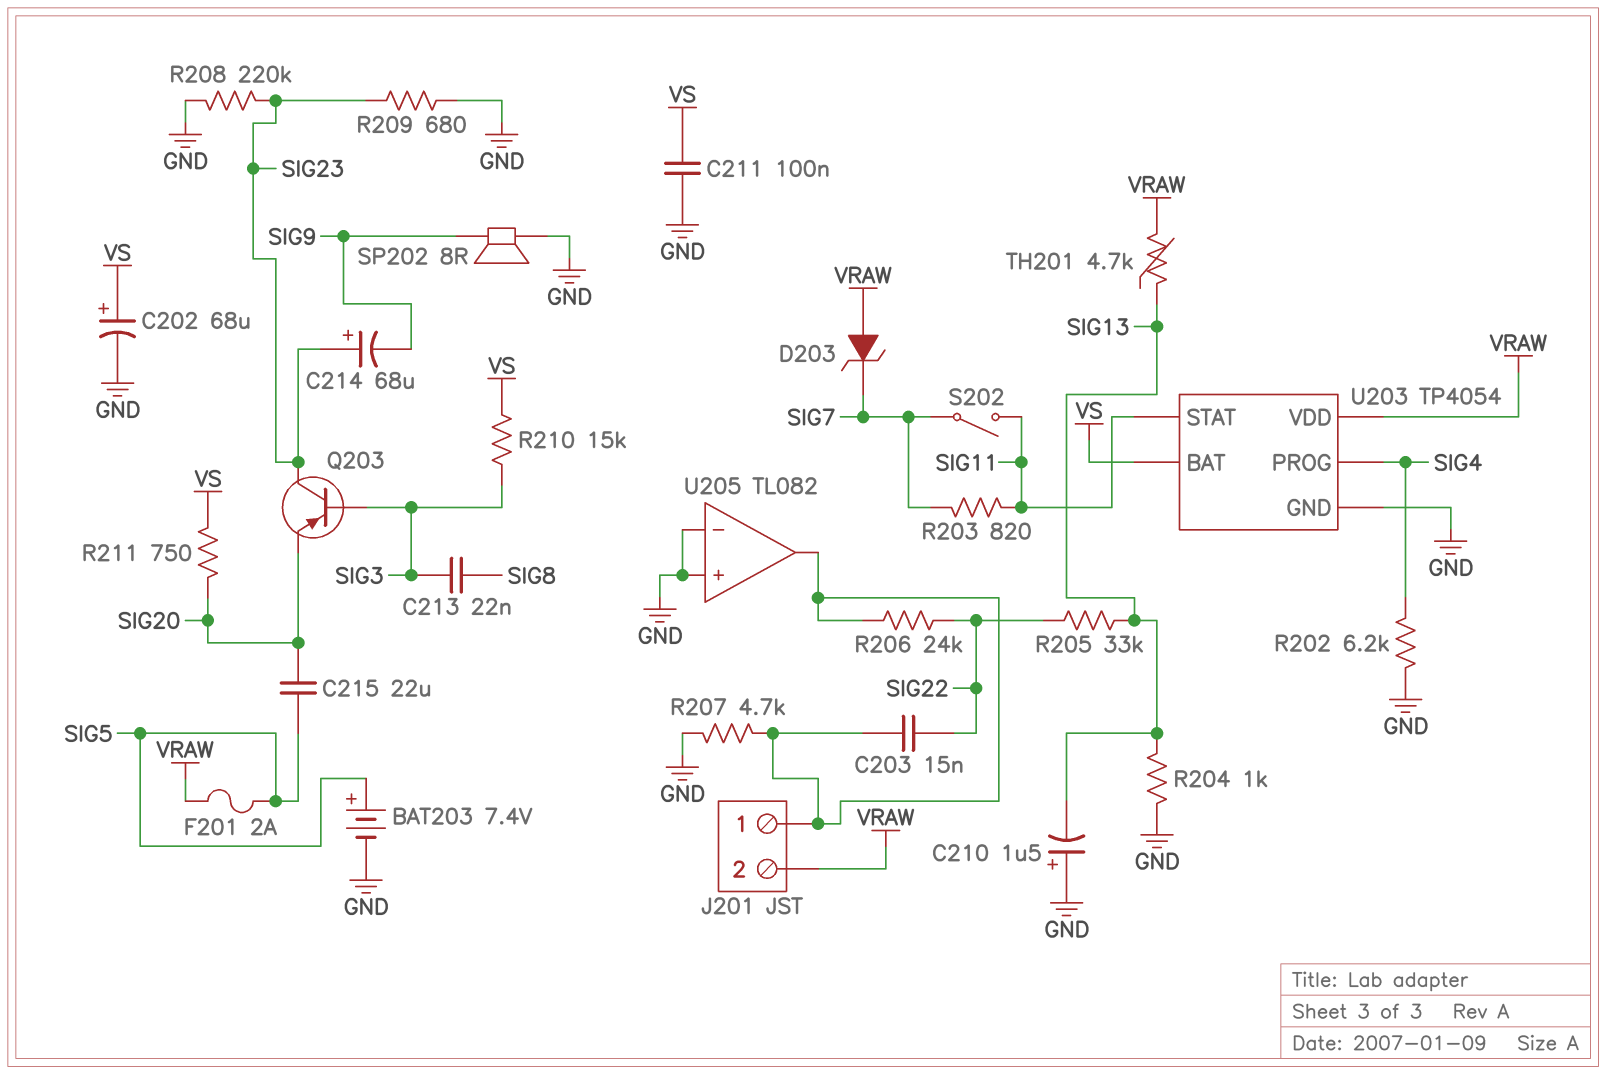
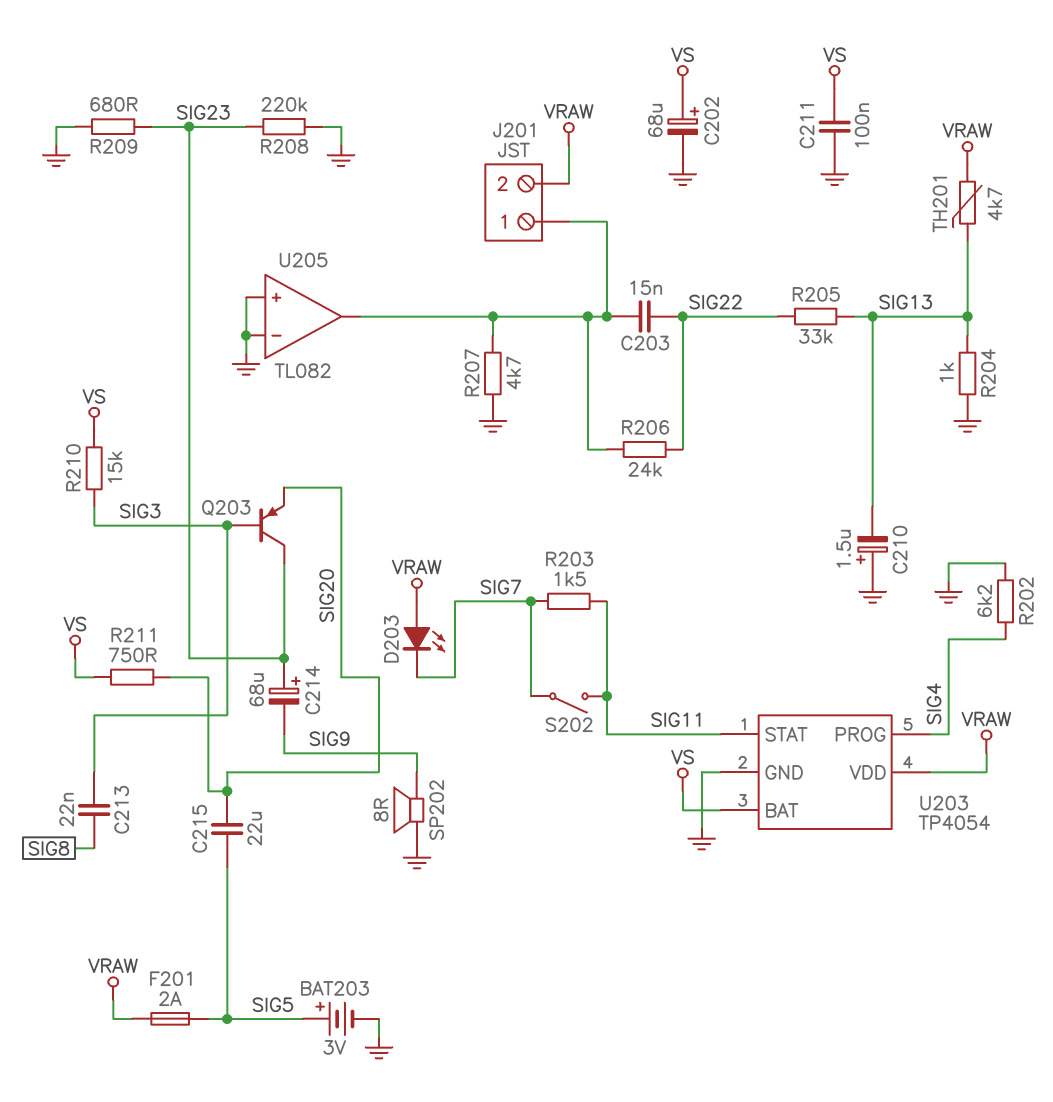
BAT203: 7.4V (plus SIG5, minus GND) -> 3V (plus SIG5, minus GND)
D203: zener (A VRAW, K SIG7) -> LED (A VRAW, K SIG7)
R203: 820 (SIG7, SIG11) -> 1.5k (SIG7, SIG11)

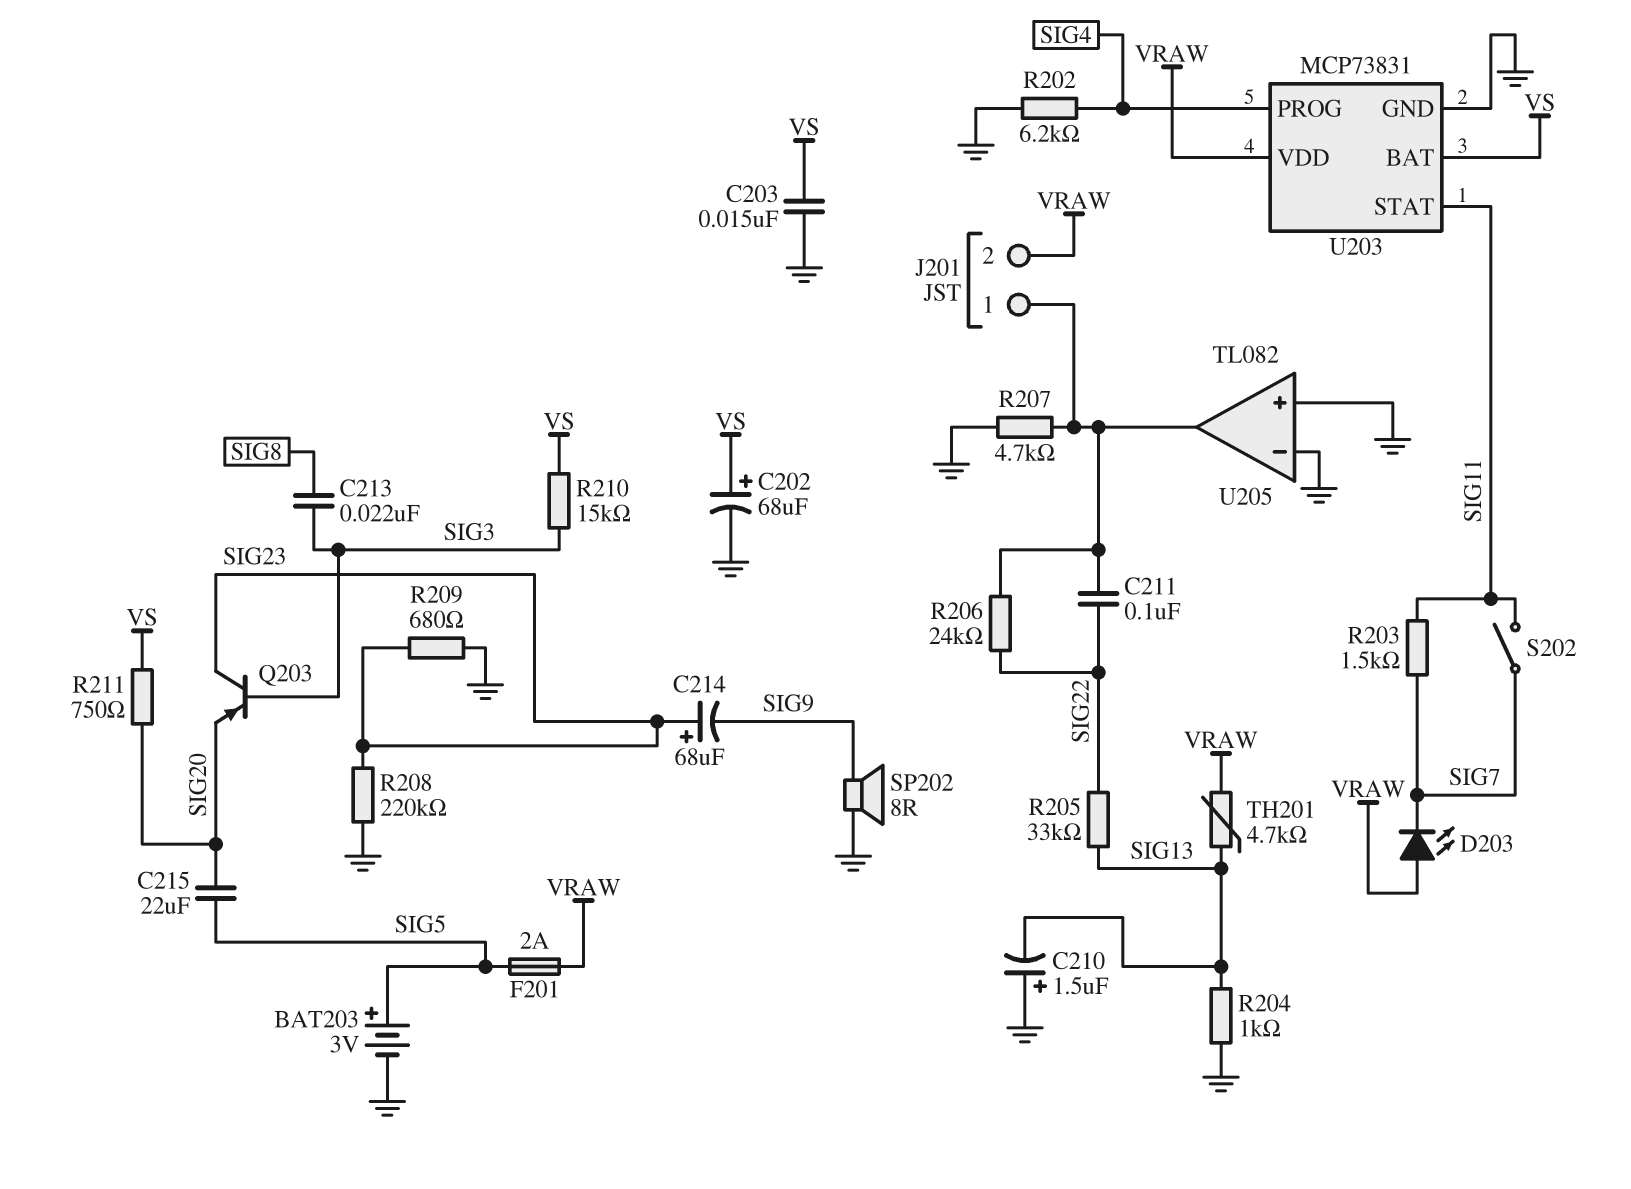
C203: 15nF (J201/1, SIG22) -> 15nF (GND, VS)
C211: 100nF (GND, VS) -> 100nF (J201/1, SIG22)
U203: TP4054 -> MCP73831

